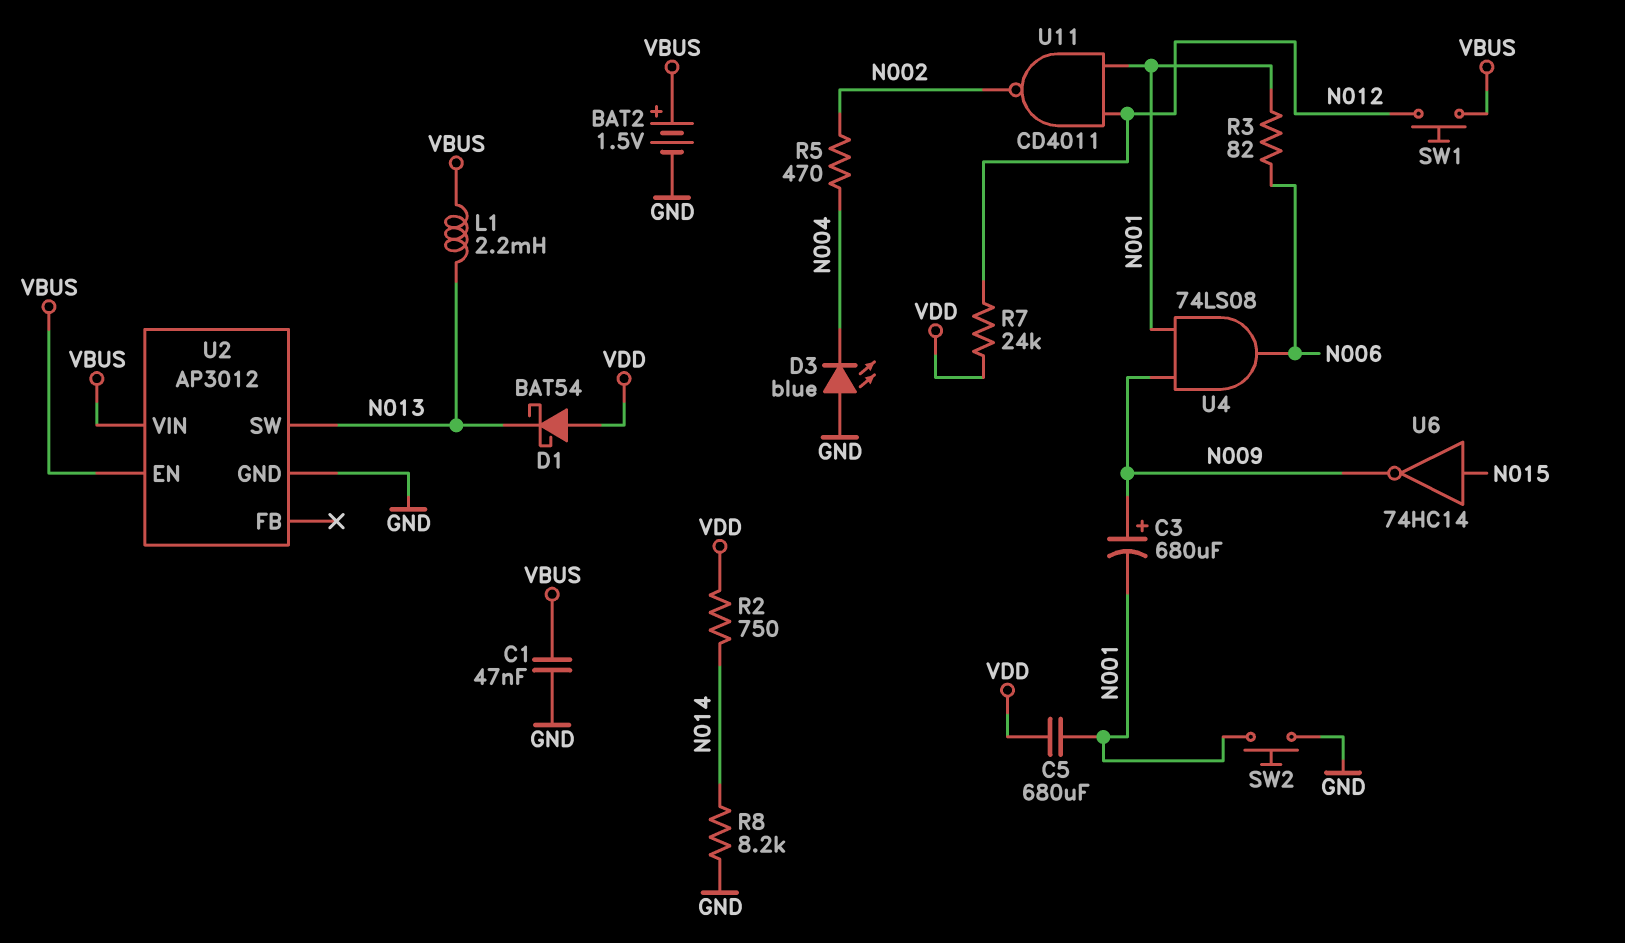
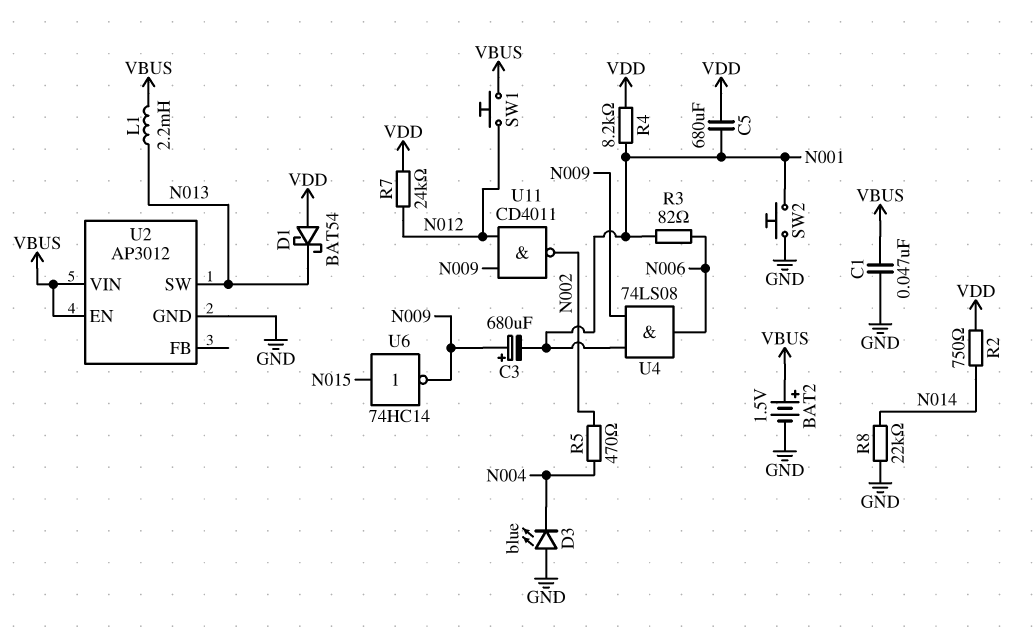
R4: none -> 8.2k (N001, VDD)
R8: 8.2k (GND, N014) -> 22k (GND, N014)
U11: NAND CD4011 (in N001, in N012, out N002) -> NAND CD4011 (in N009, in N012, out N002)

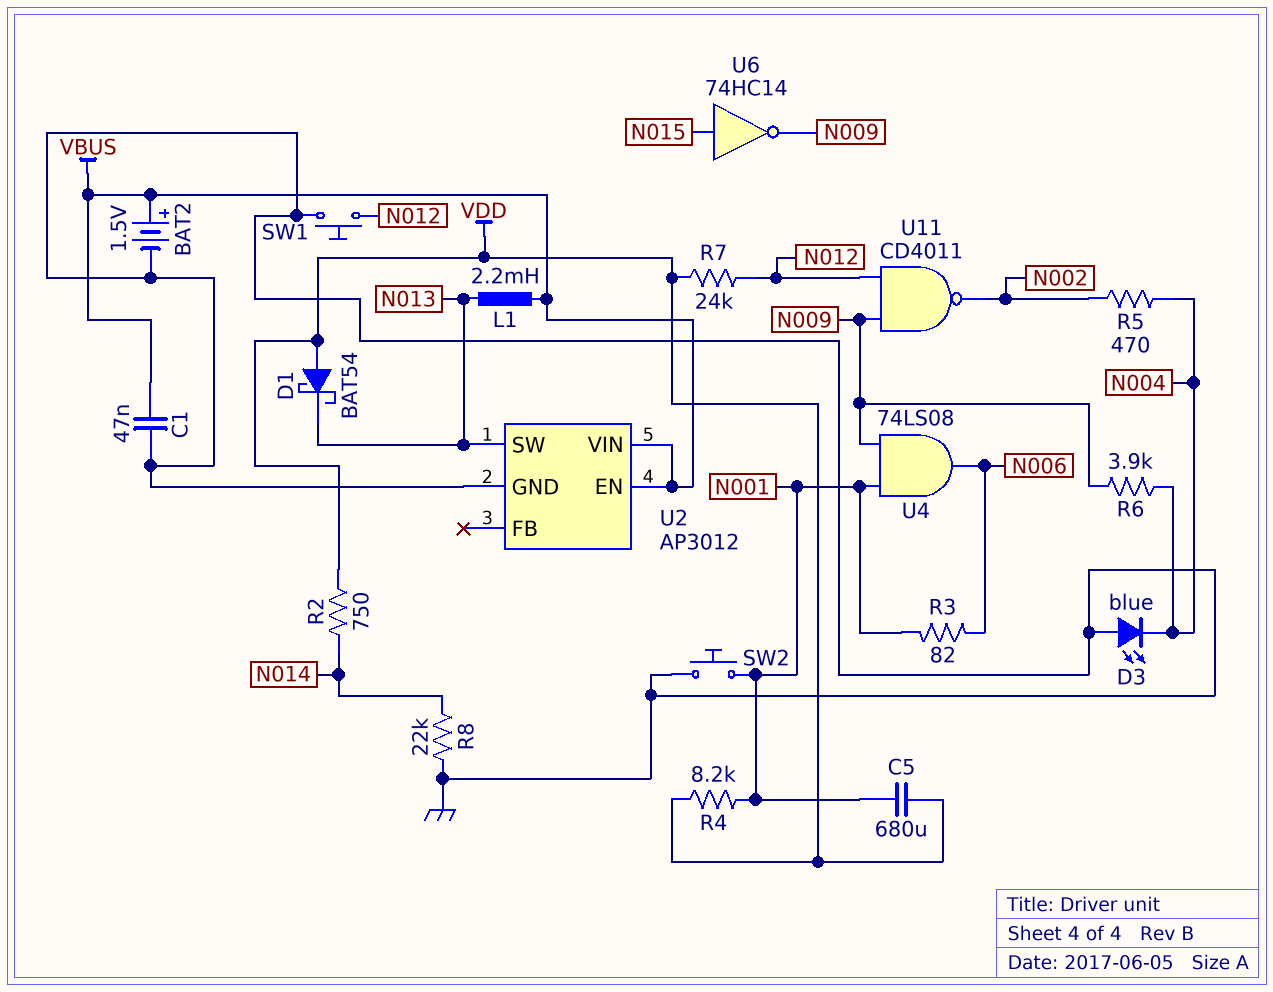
C3: 680uF (plus N009, minus N001) -> none
R6: none -> 3.9k (N004, N009)
SW1: button (N012, VBUS) -> button (GND, N012)

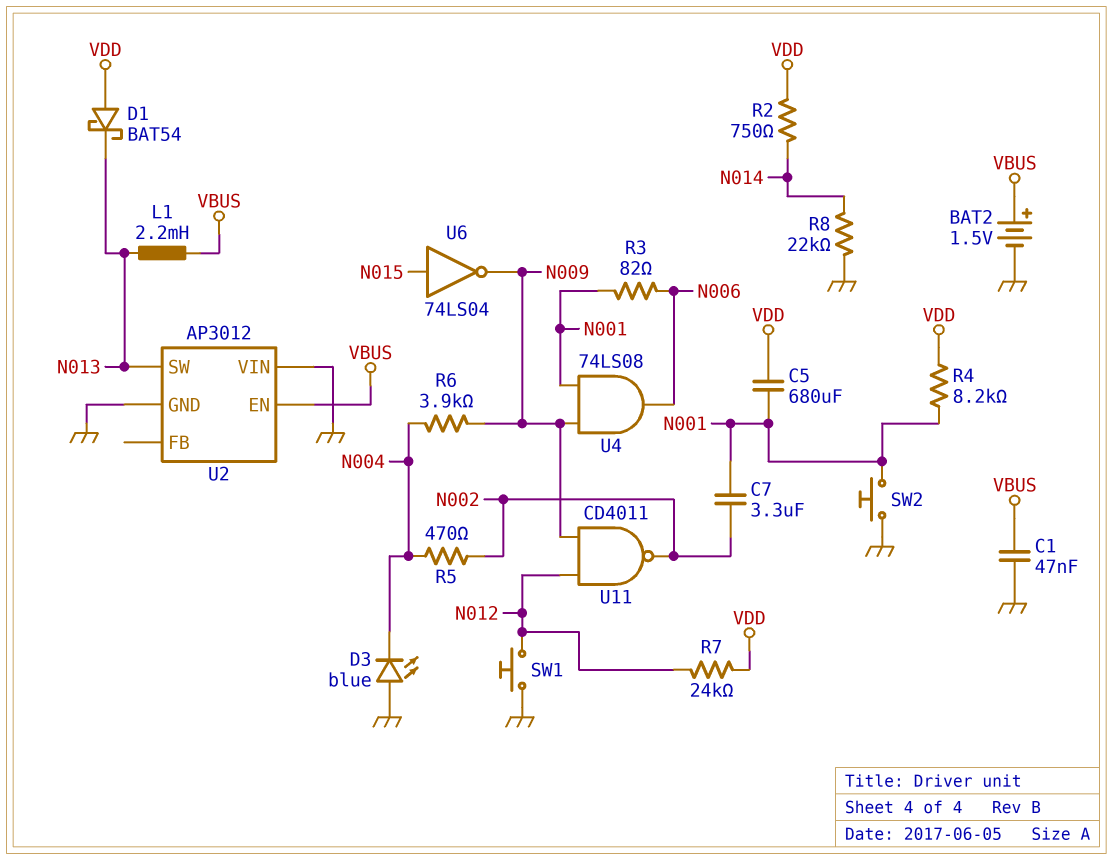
C7: none -> 3.3uF (N001, N002)
U2 pin VIN: VBUS -> GND
U6: NOT 74HC14 (in N015, out N009) -> NOT 74LS04 (in N015, out N009)

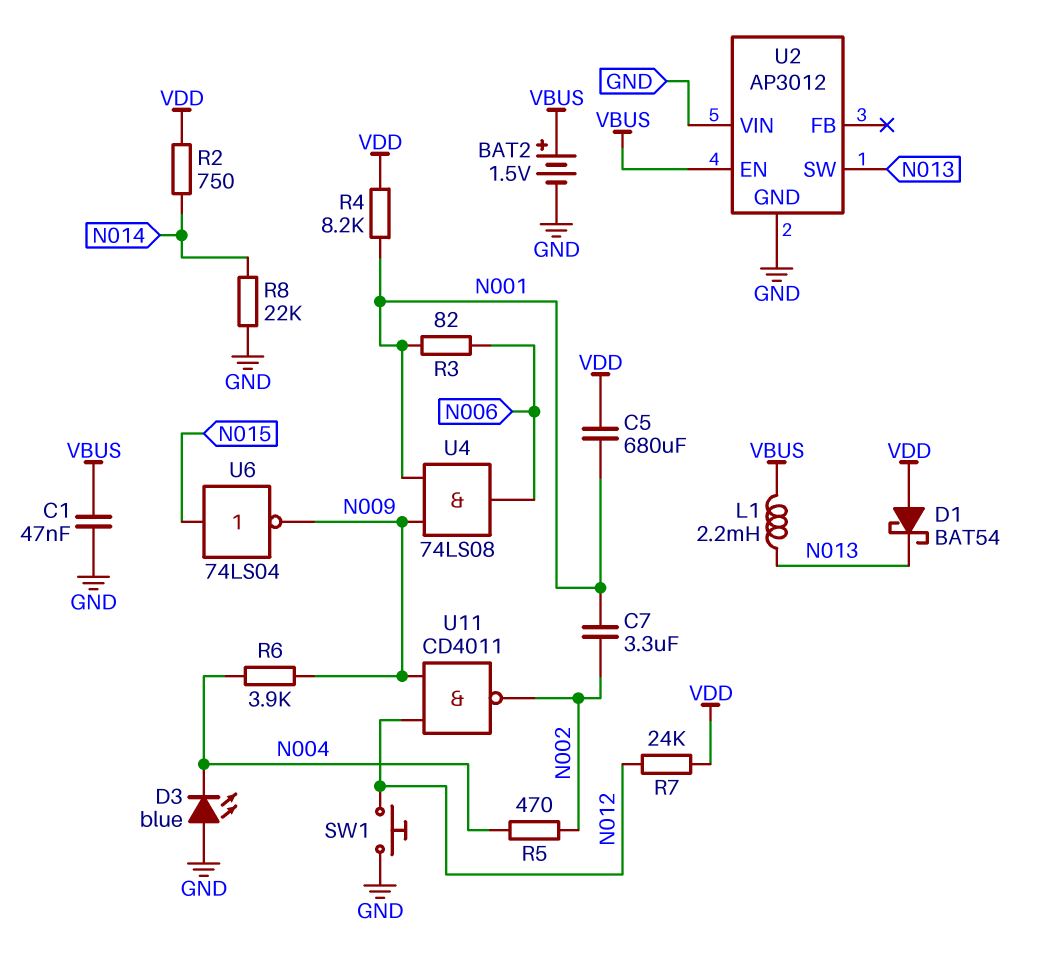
SW2: button (GND, N001) -> none

